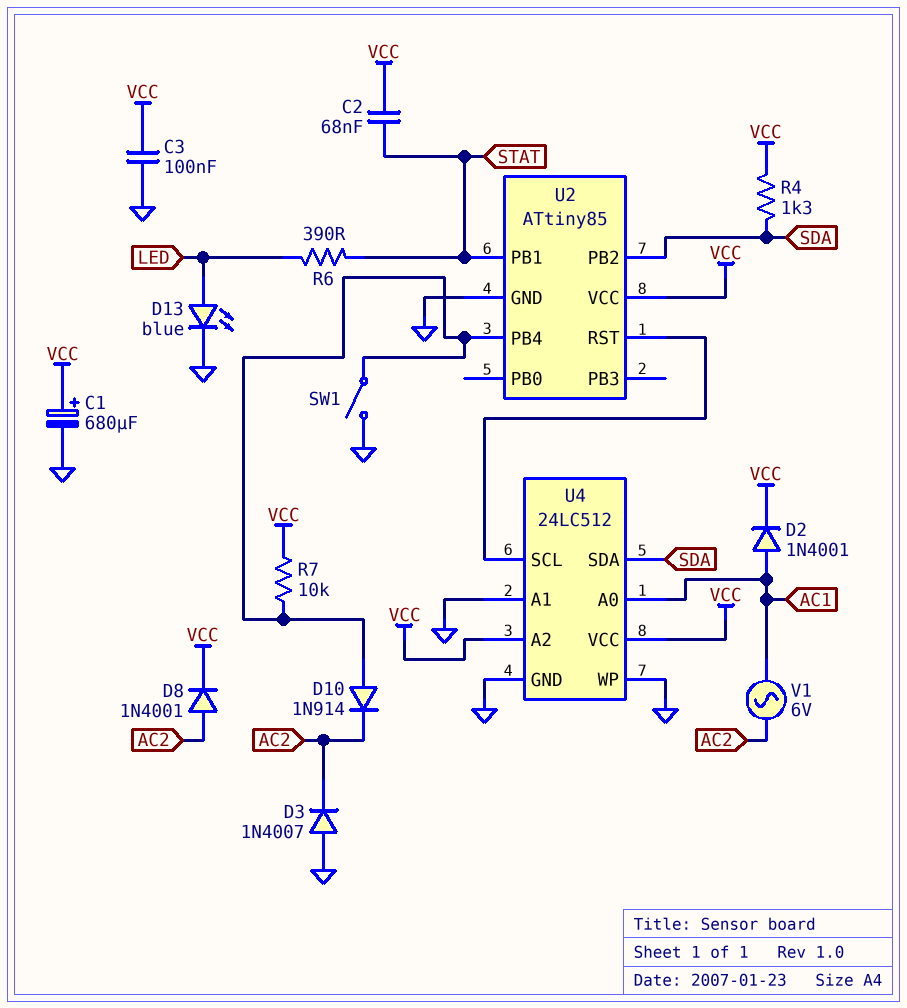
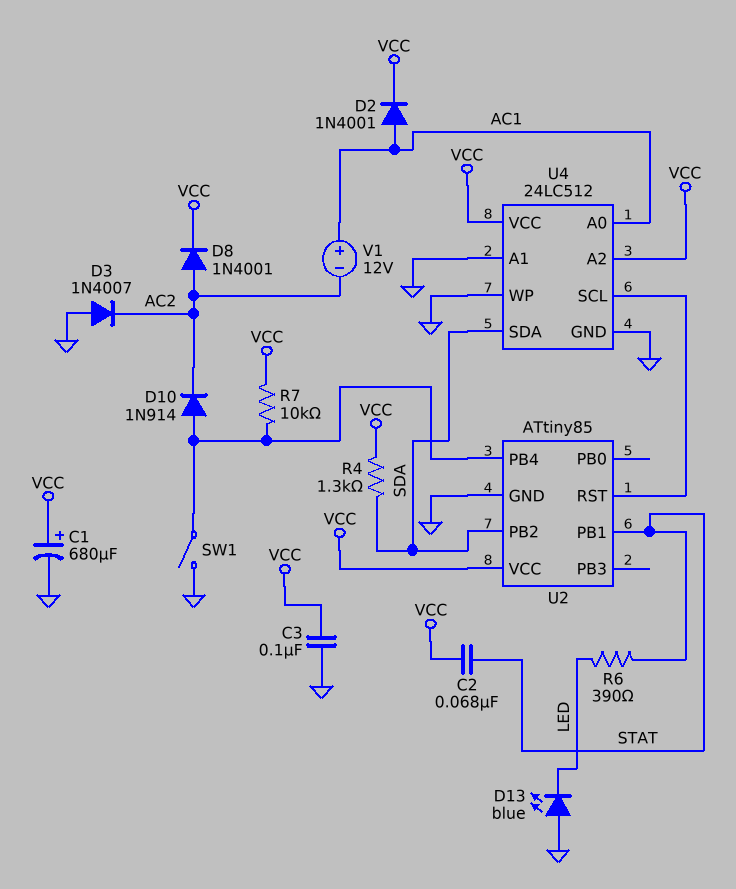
D13: LED blue (A LED, K GND) -> LED blue (A GND, K LED)
V1: AC 6V (AC1, AC2) -> 12V (plus AC1, minus AC2)

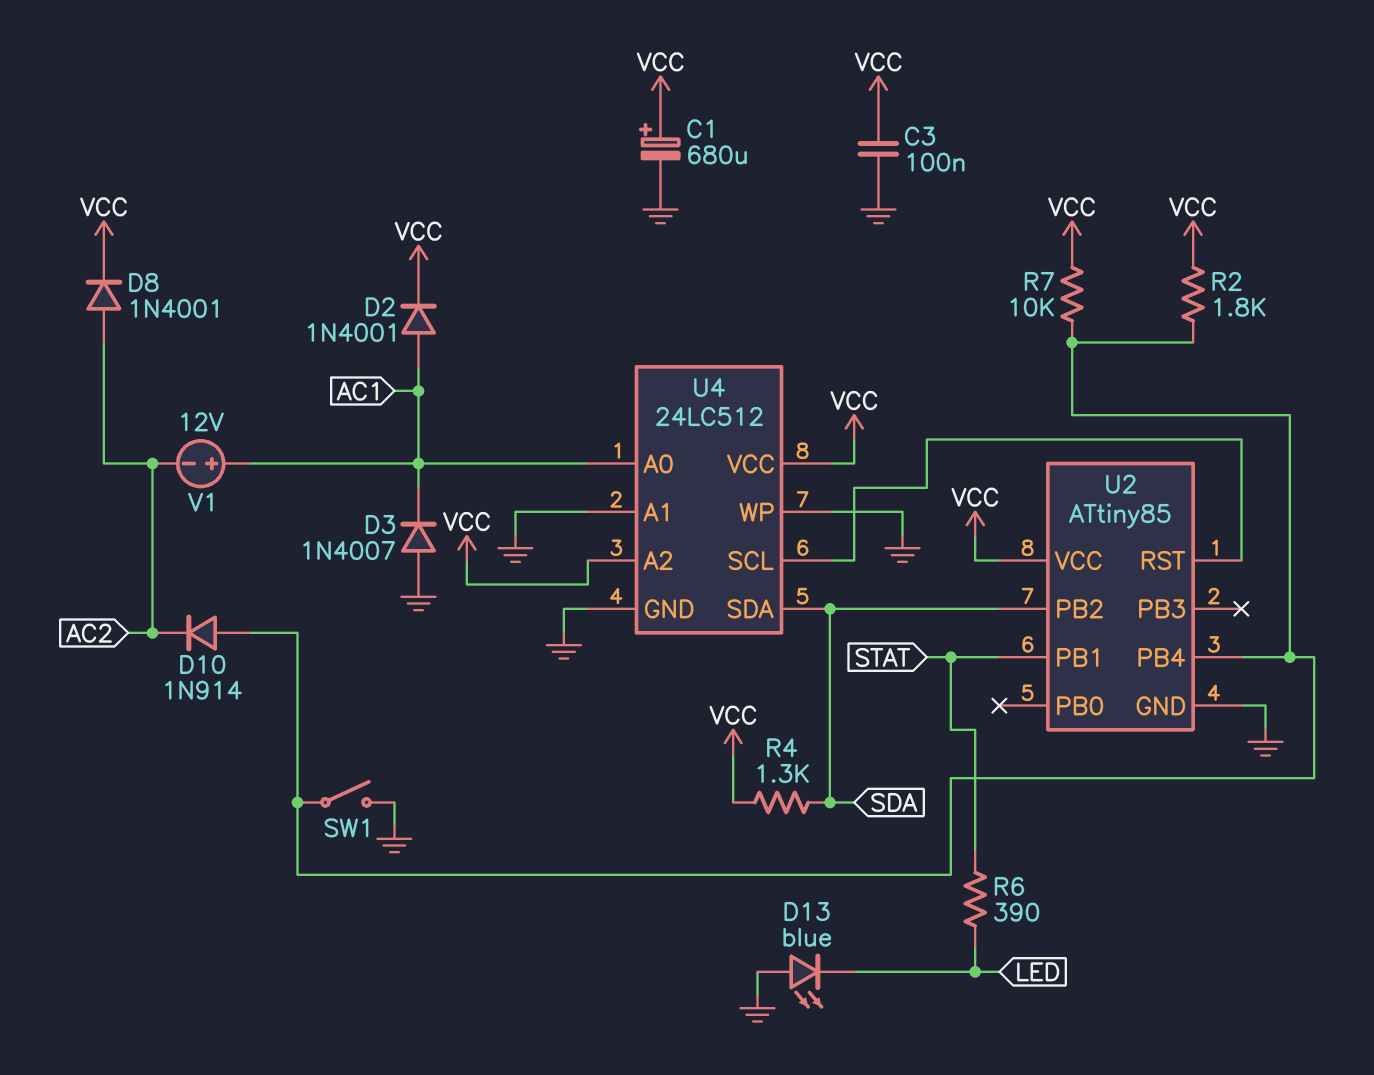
C2: 68nF (STAT, VCC) -> none
D3: diode 1N4007 (A GND, K AC2) -> diode 1N4007 (A GND, K AC1)
R2: none -> 1.8k (U2/PB4, VCC)

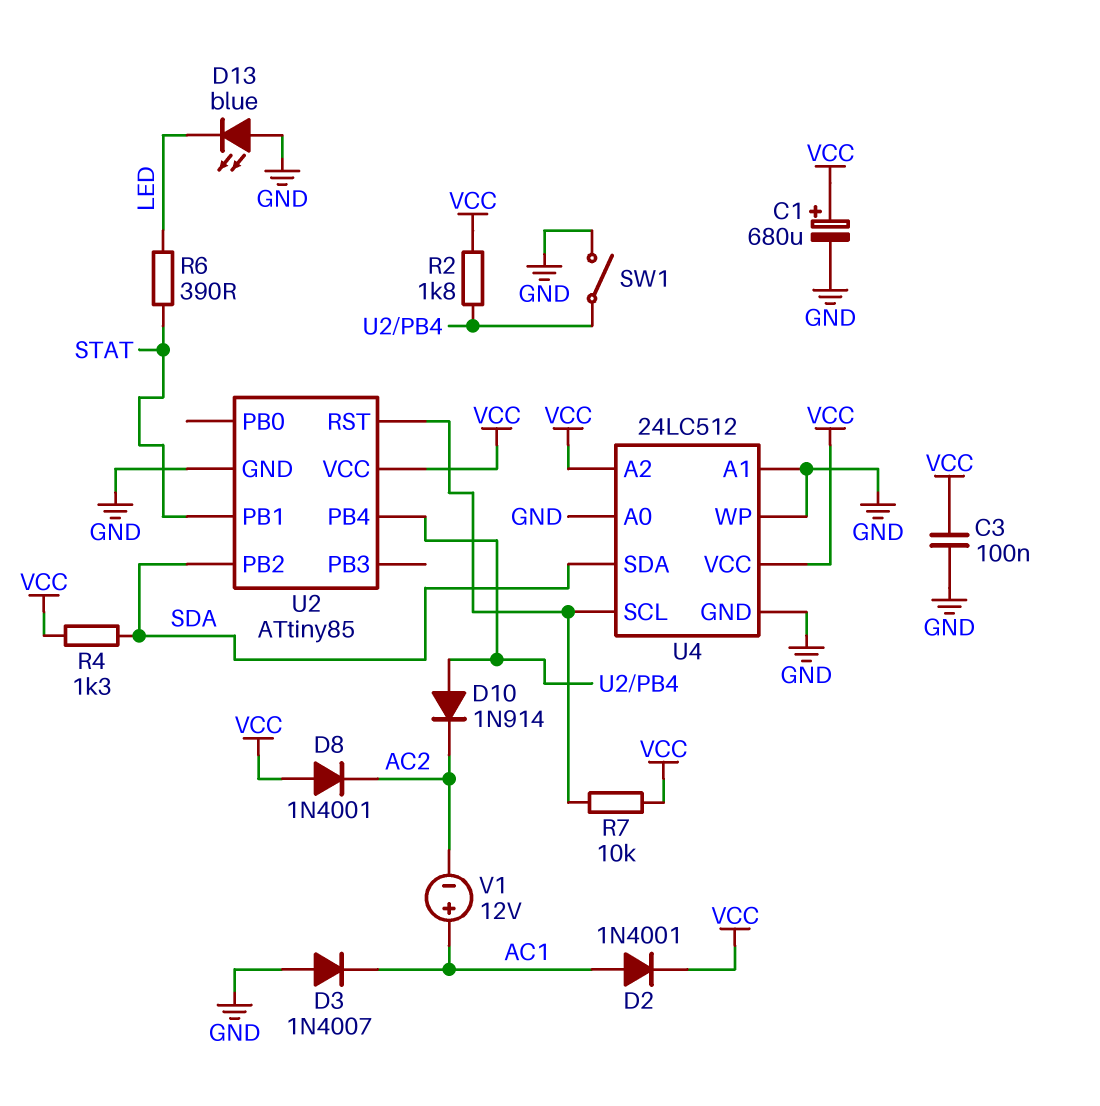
D8: diode 1N4001 (A AC2, K VCC) -> diode 1N4001 (A VCC, K AC2)
R7: 10k (U2/PB4, VCC) -> 10k (U2/RST, VCC)
U4 pin A0: AC1 -> GND

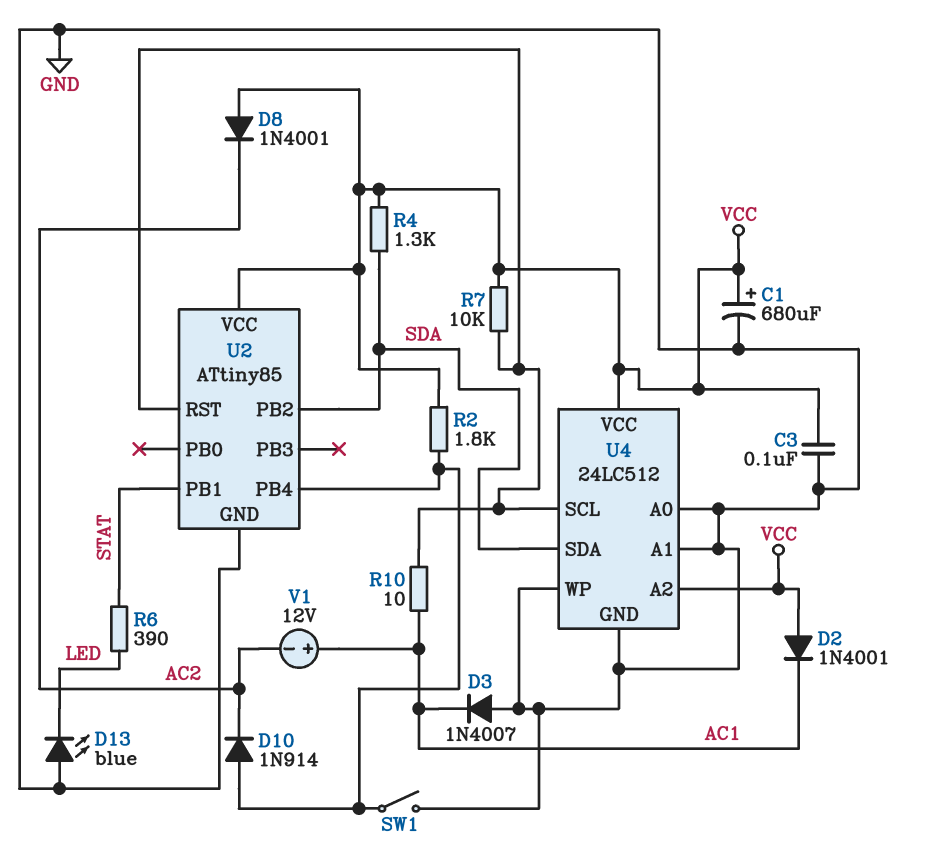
D2: diode 1N4001 (A AC1, K VCC) -> diode 1N4001 (A VCC, K AC1)
R10: none -> 10 (AC1, U2/RST)

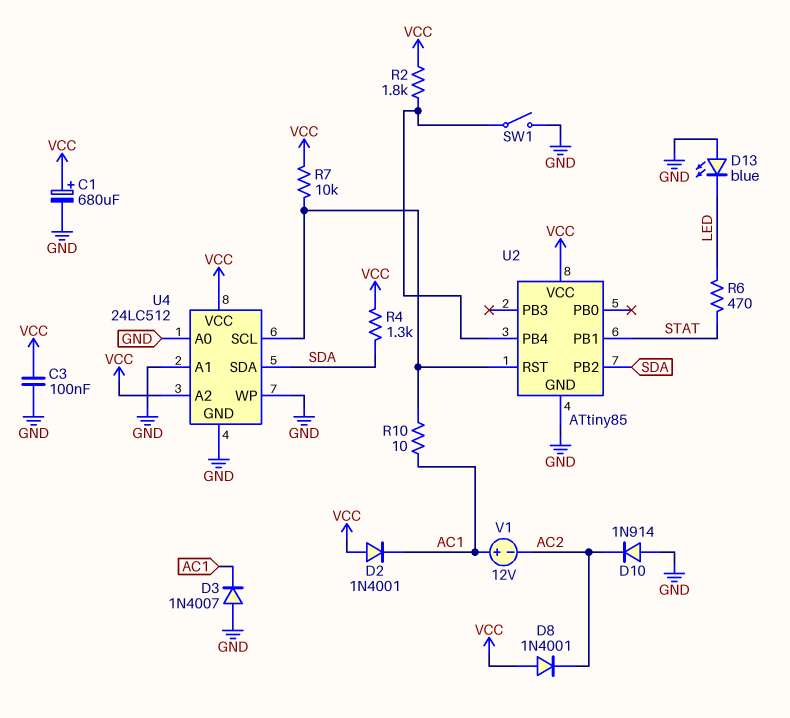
D10: diode 1N914 (A U2/PB4, K AC2) -> diode 1N914 (A GND, K AC2)
R6: 390 (LED, STAT) -> 470 (LED, STAT)

